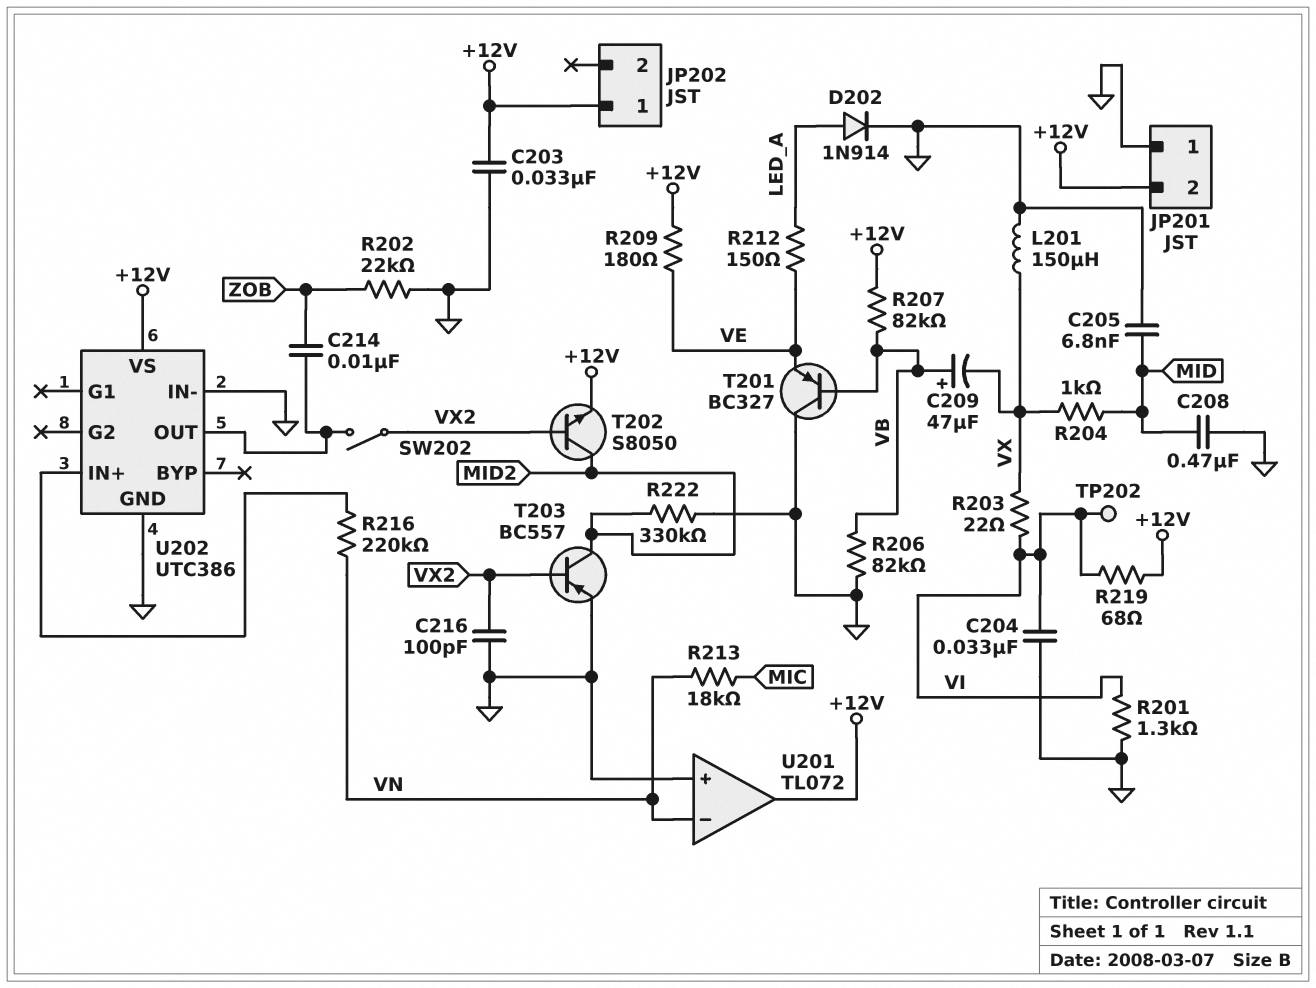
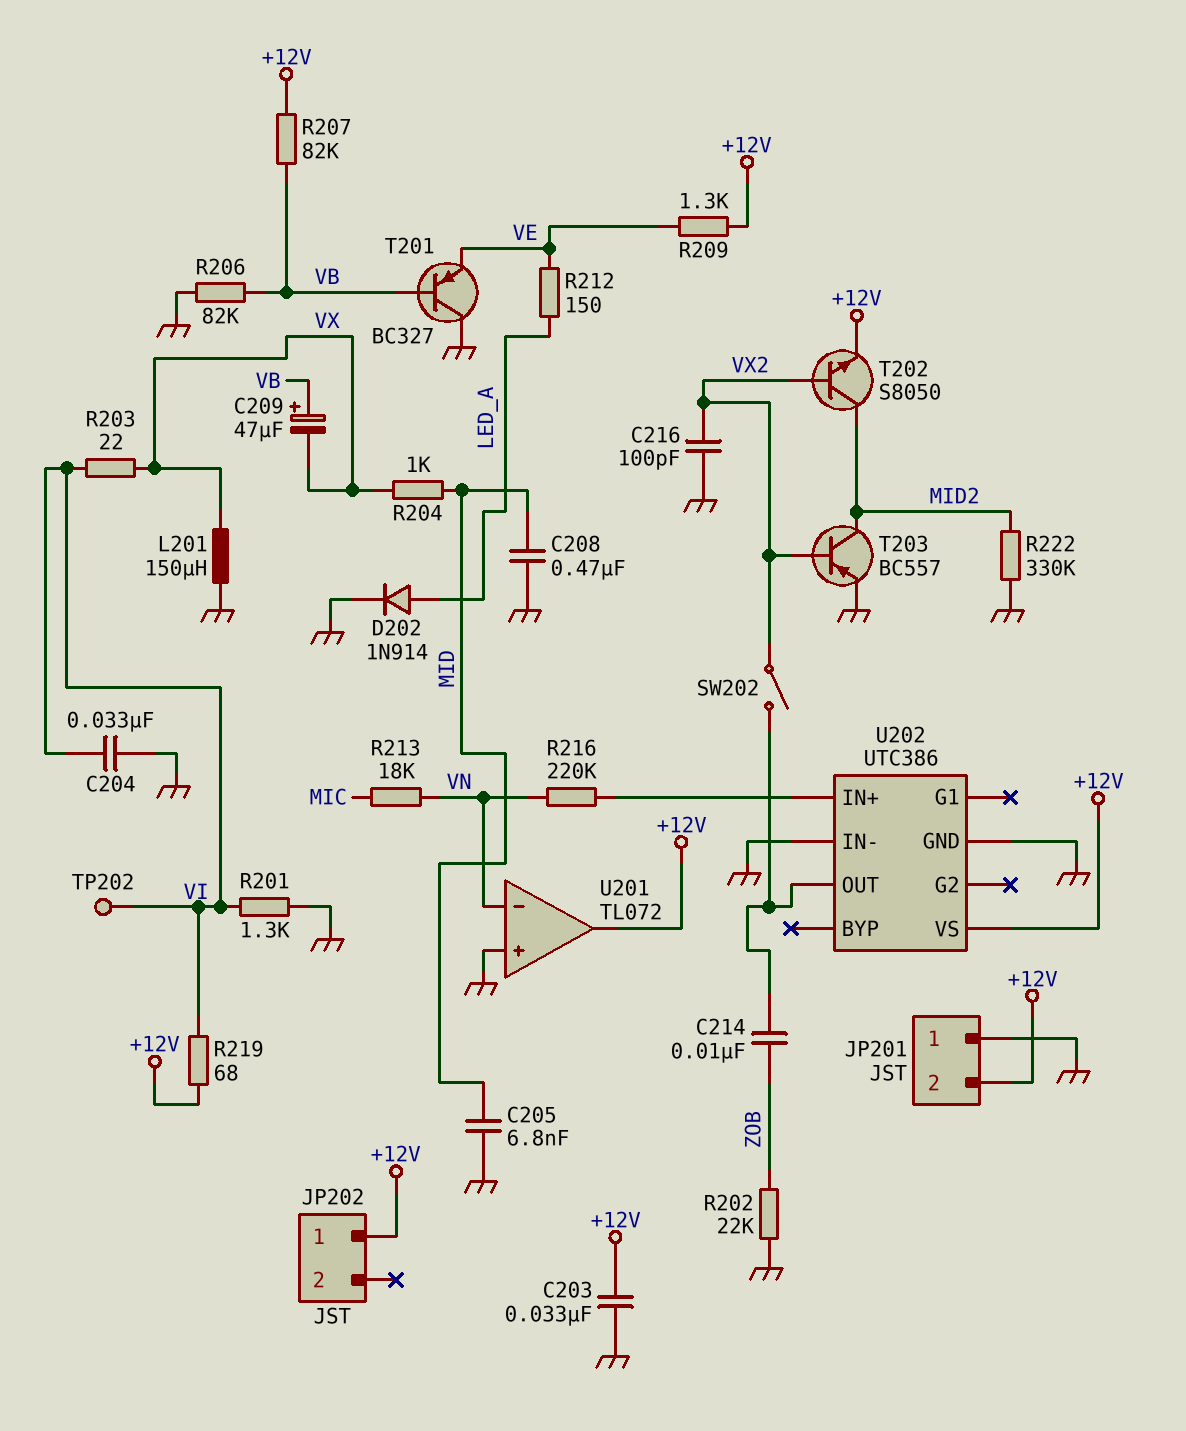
R209: 180 (+12V, VE) -> 1.3k (+12V, VE)

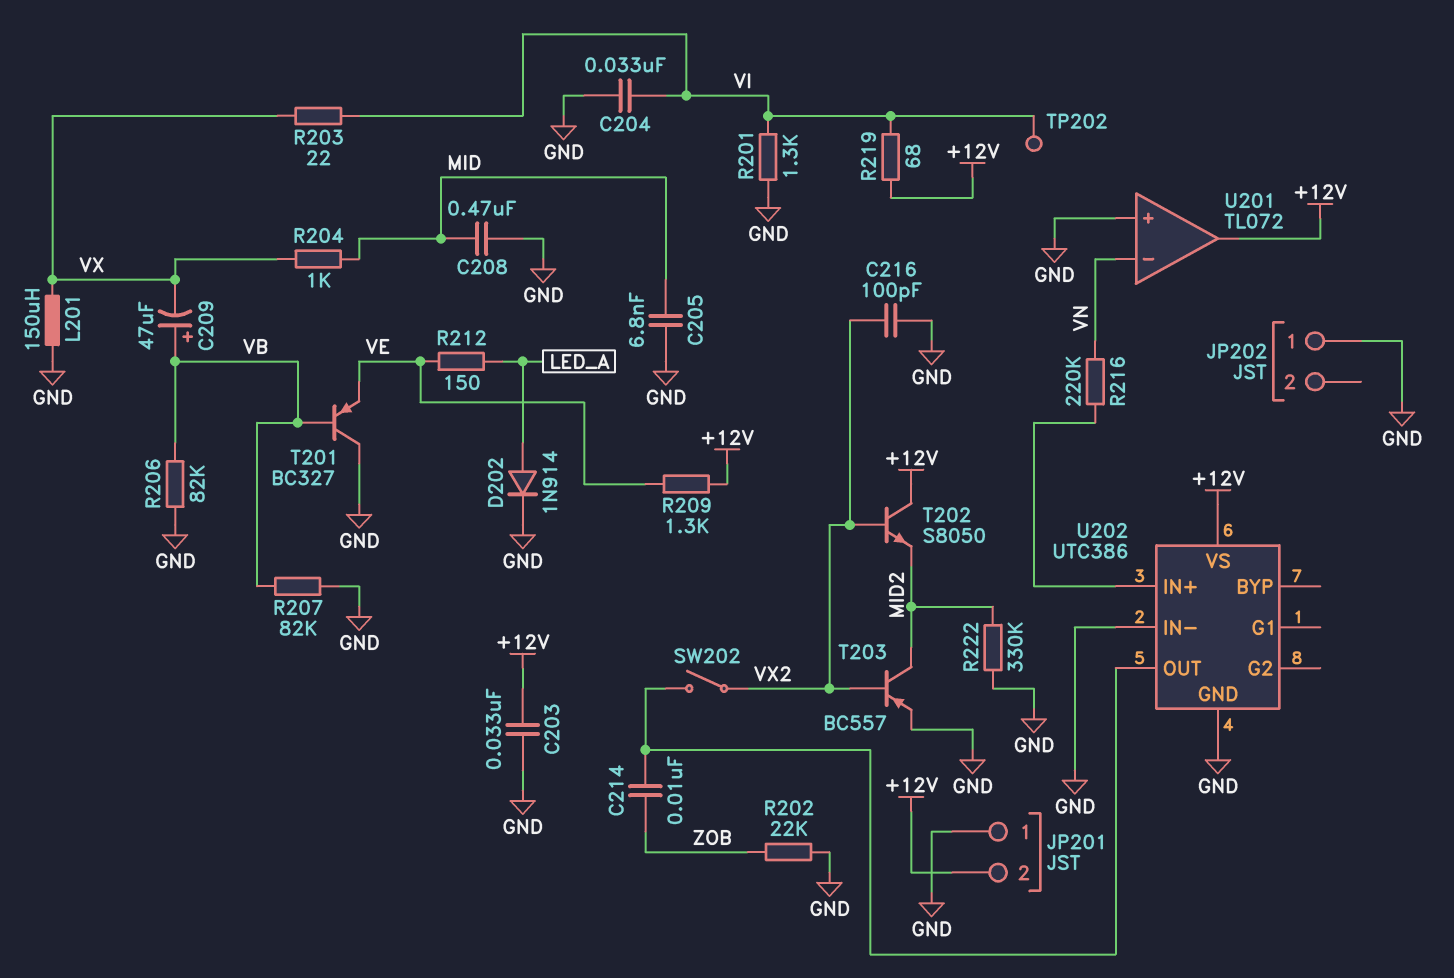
JP202 pin 1: +12V -> GND
R207: 82k (+12V, VB) -> 82k (GND, VB)
R213: 18k (MIC, VN) -> none
T202: NPN S8050 (B VX2, C MID2, E +12V) -> NPN S8050 (B VX2, C +12V, E MID2)

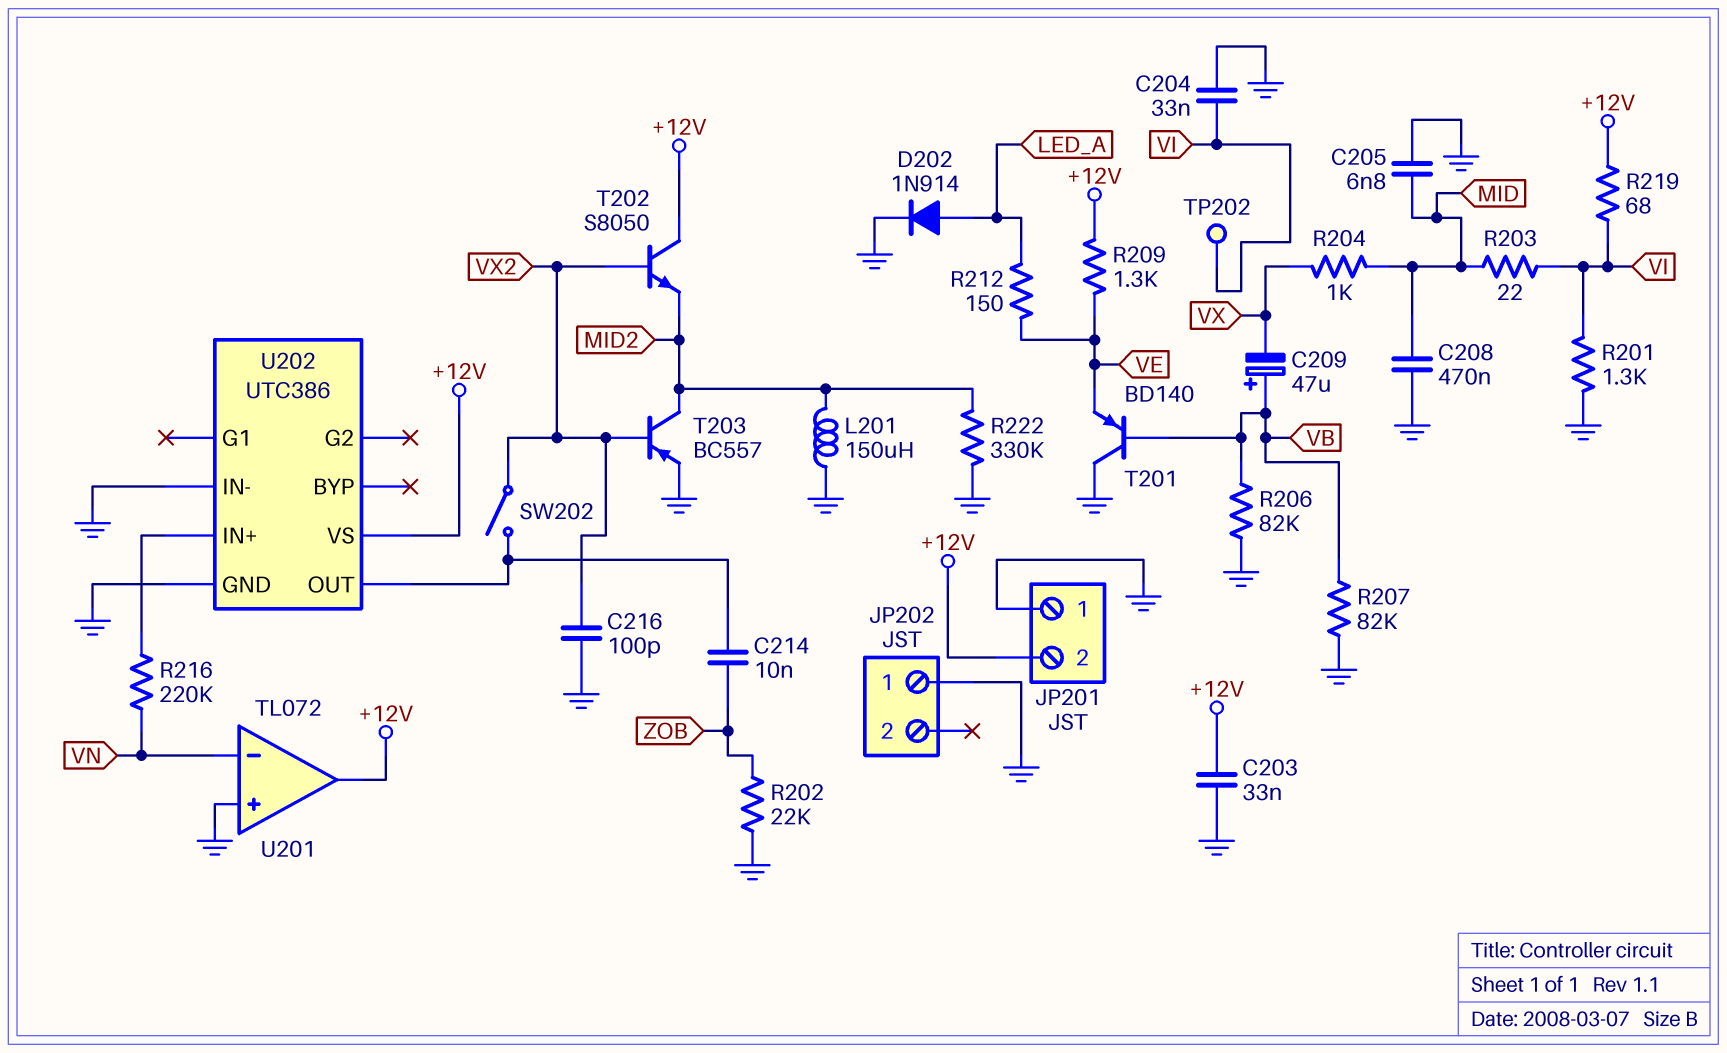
L201: 150uH (GND, VX) -> 150uH (GND, MID2)
R203: 22 (VI, VX) -> 22 (MID, VI)
T201: PNP BC327 (B VB, C GND, E VE) -> PNP BD140 (B VB, C GND, E VE)

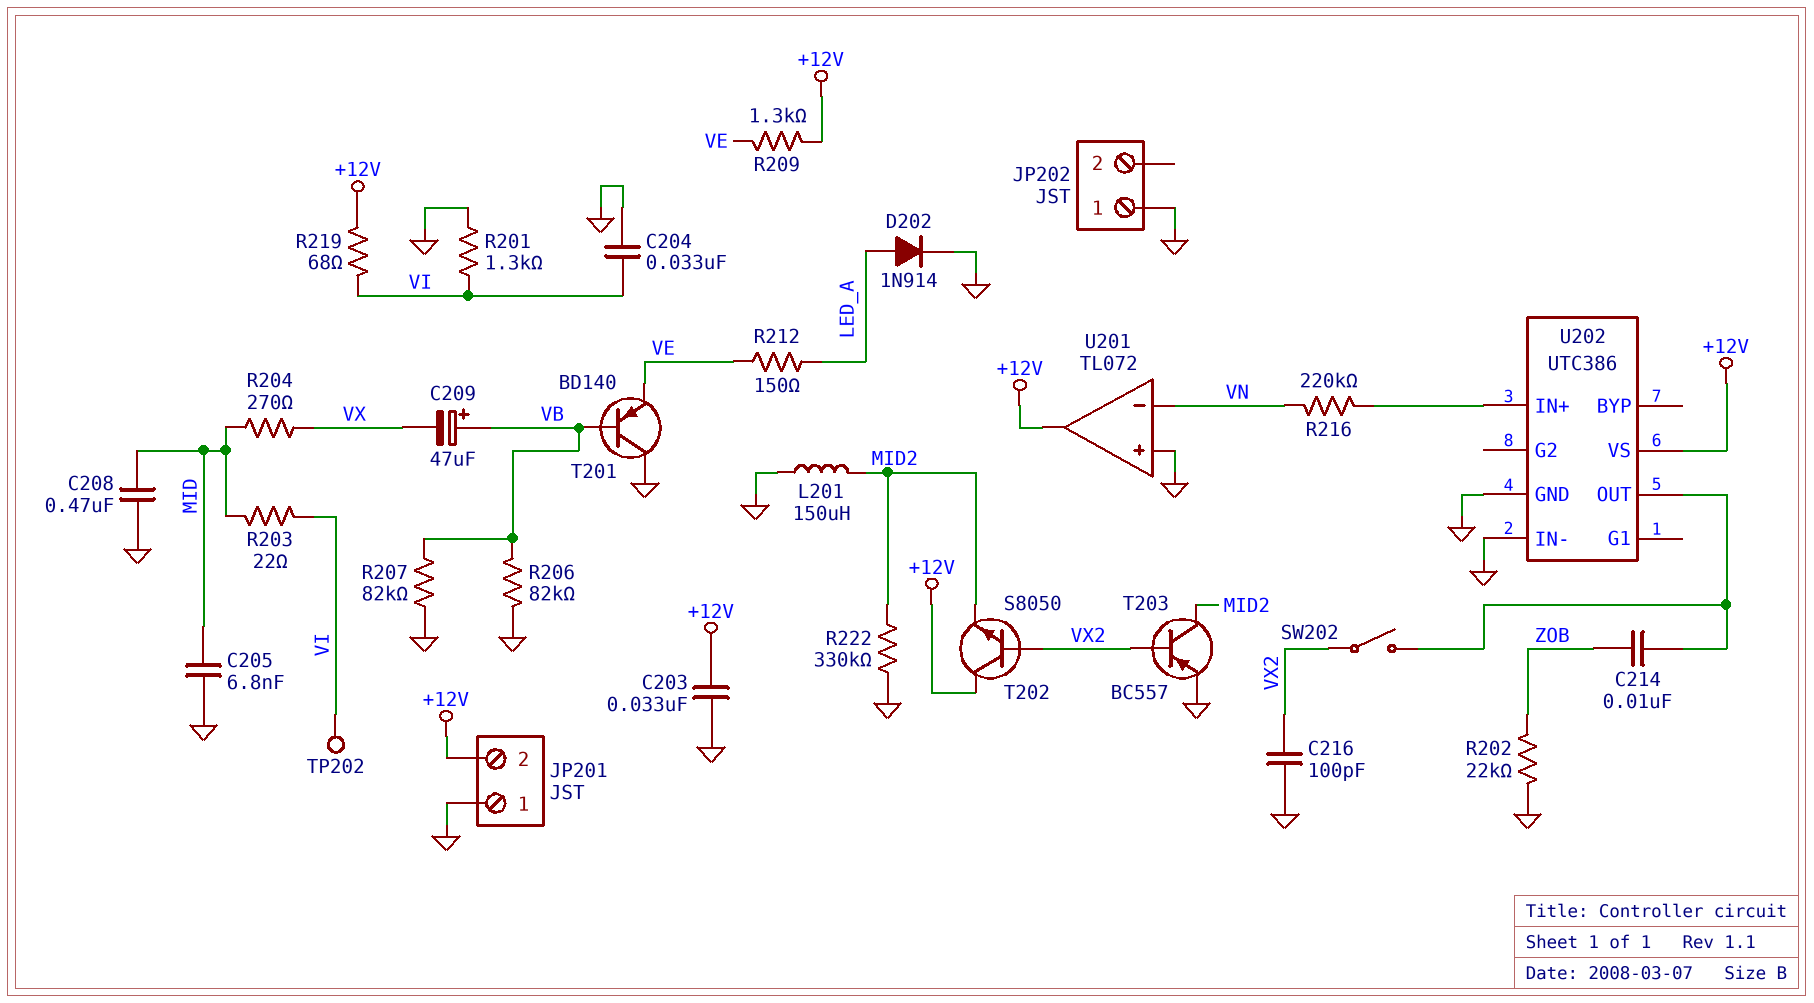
R204: 1k (MID, VX) -> 270 (MID, VX)

